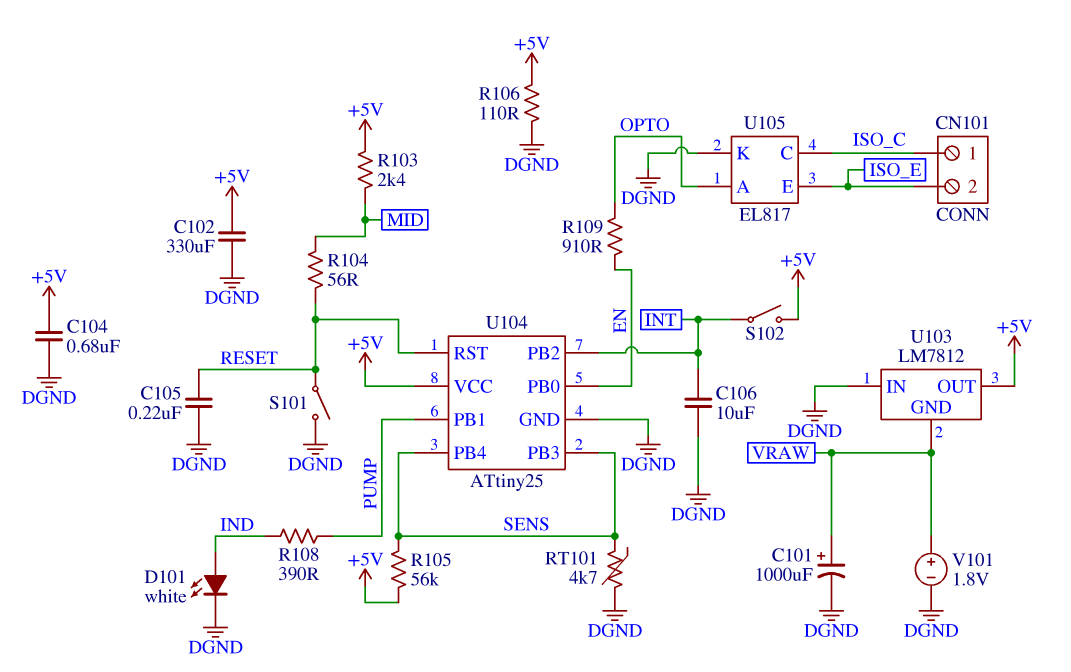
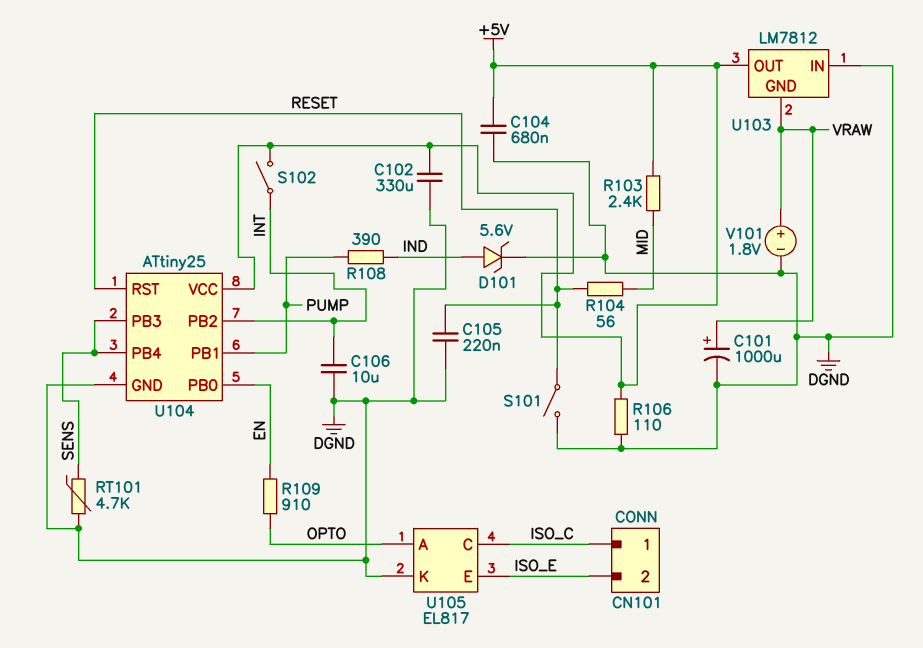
D101: LED white (A IND, K DGND) -> zener 5.6V (A IND, K DGND)
R105: 56k (+5V, SENS) -> none

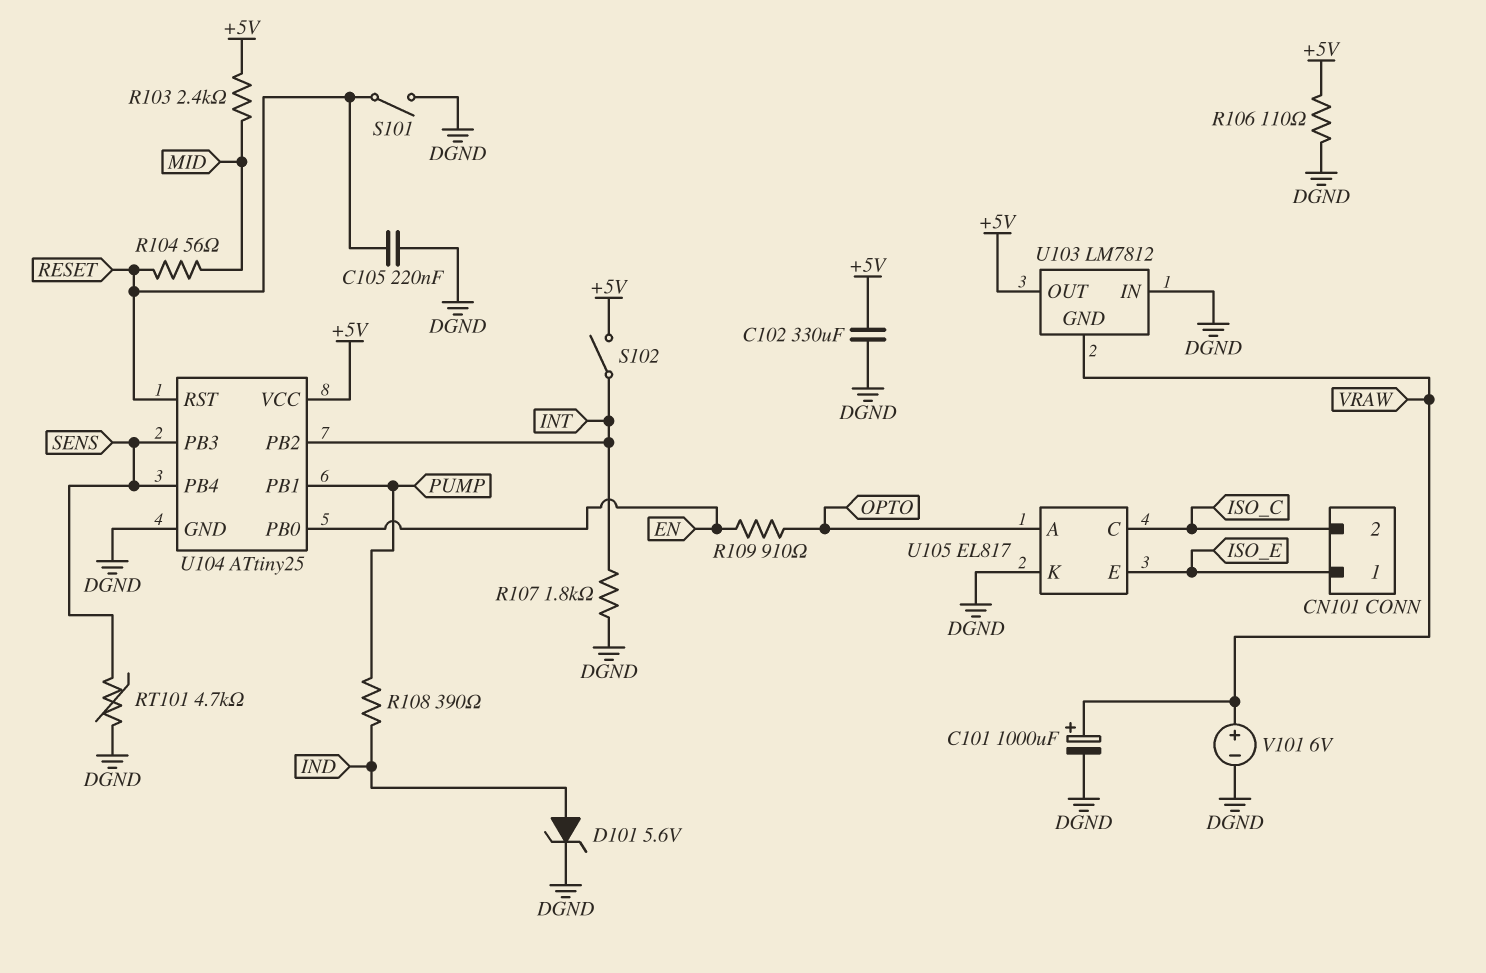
C104: 680nF (+5V, DGND) -> none
C106: 10uF (DGND, INT) -> none
CN101 pin 1: ISO_C -> ISO_E
CN101 pin 2: ISO_E -> ISO_C
R107: none -> 1.8k (DGND, INT)
V101: 1.8V (plus VRAW, minus DGND) -> 6V (plus VRAW, minus DGND)

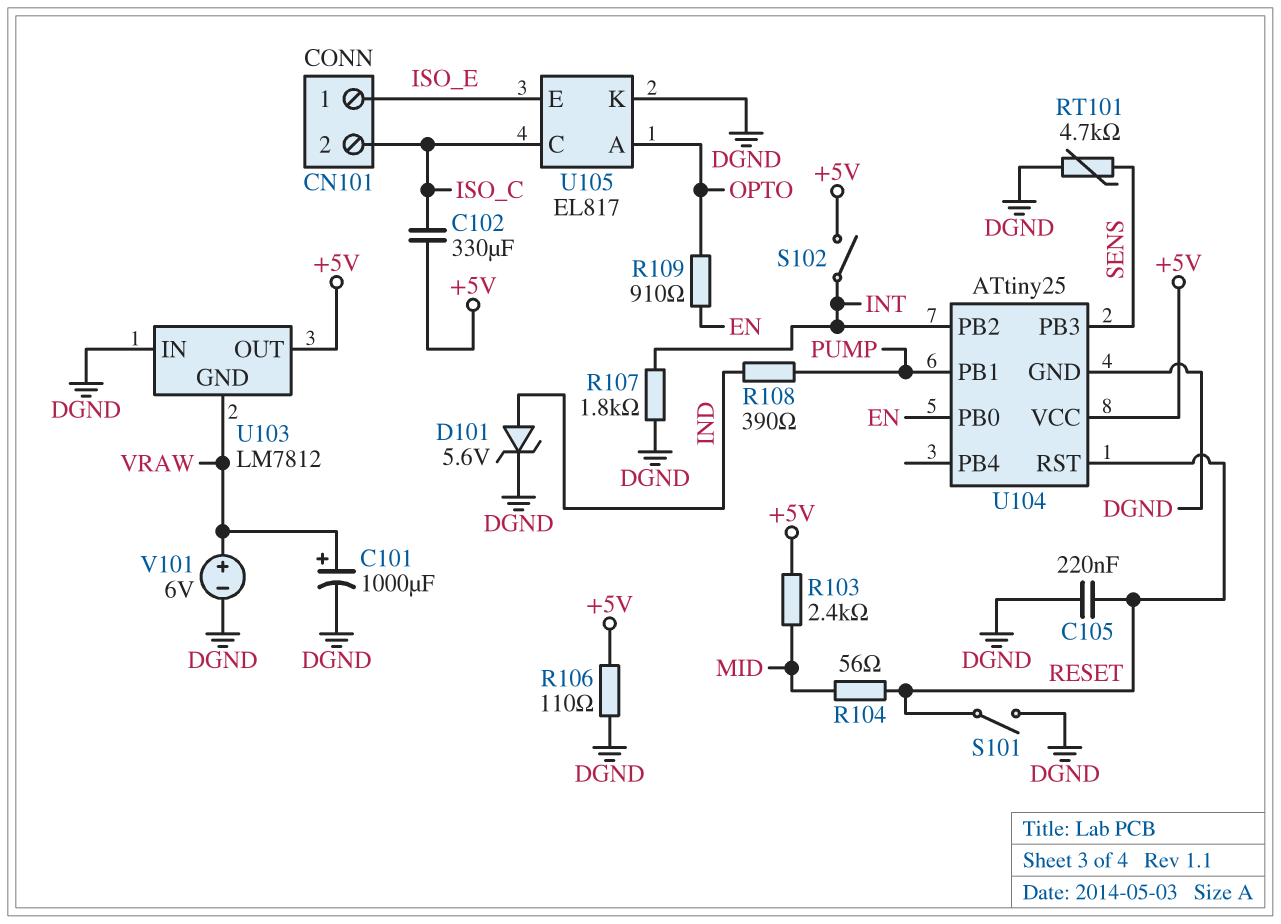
C102: 330uF (+5V, DGND) -> 330uF (+5V, ISO_C)
U104 pin PB4: SENS -> none

